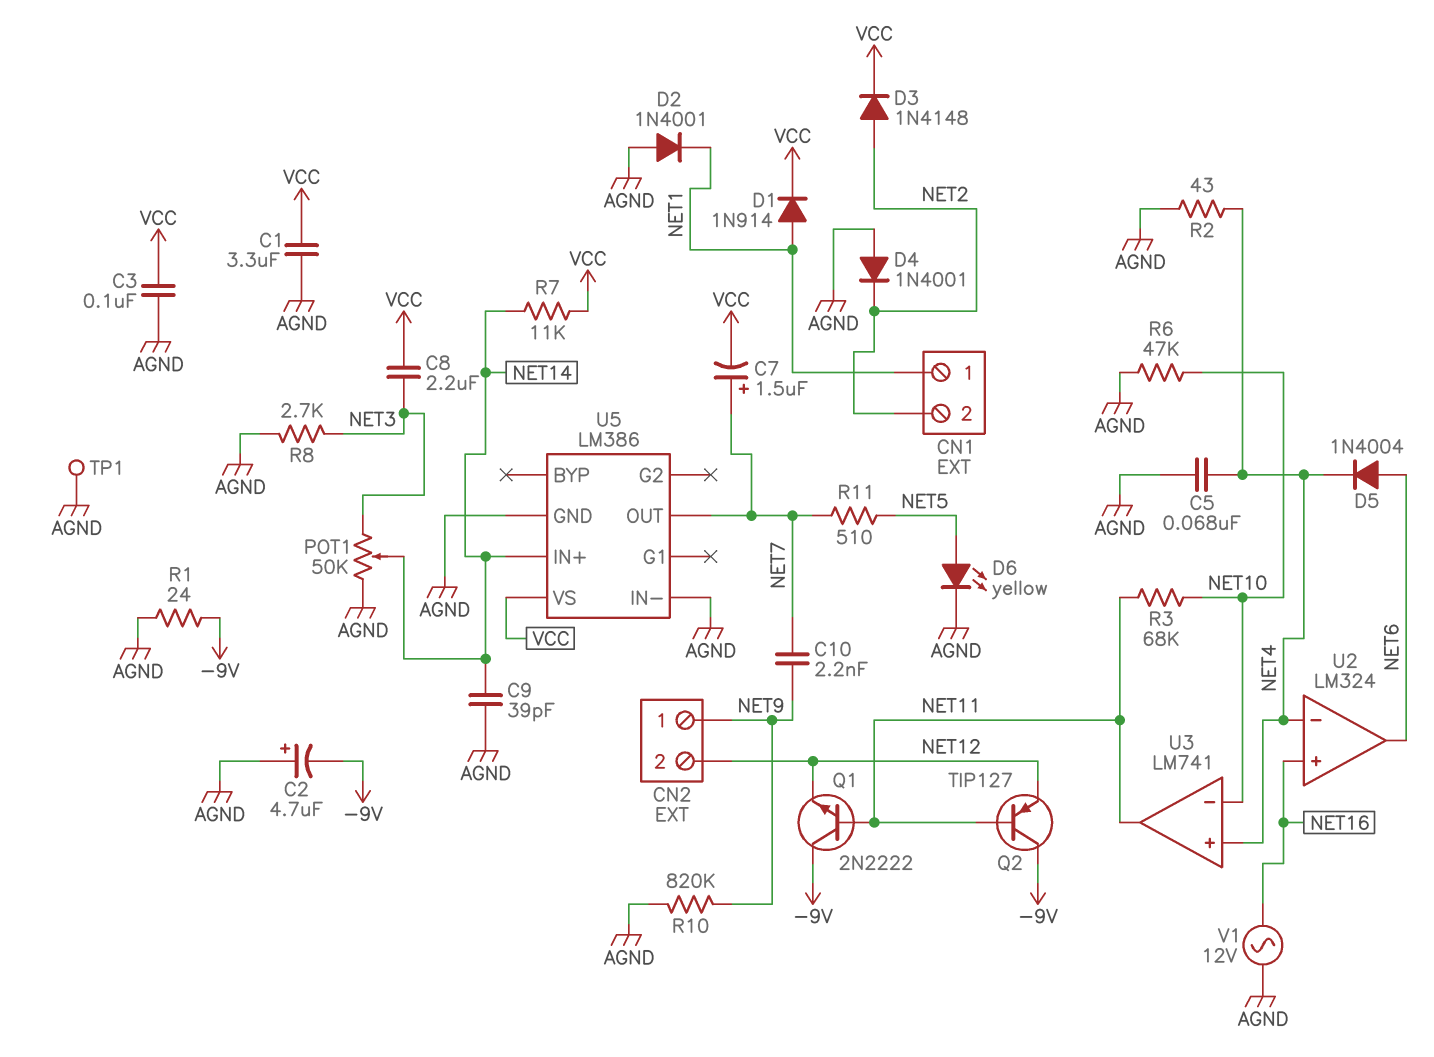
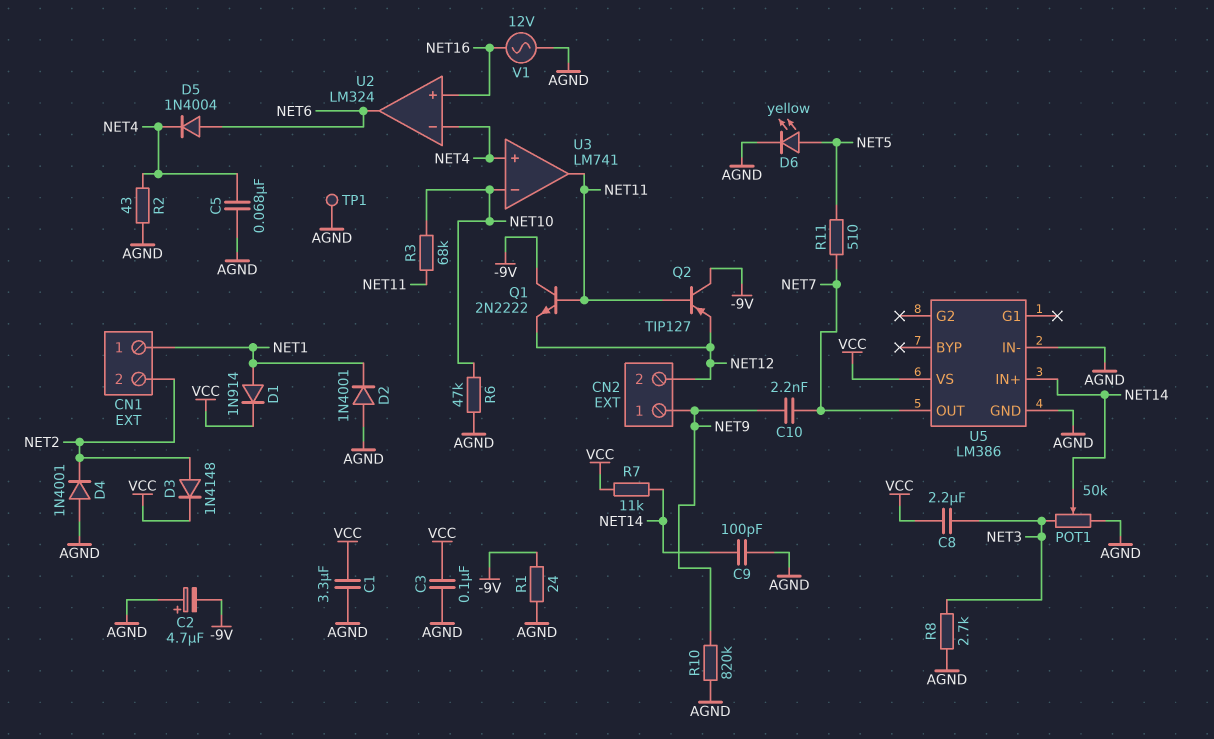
C7: 1.5uF (plus NET7, minus VCC) -> none
C9: 39pF (AGND, NET14) -> 100pF (AGND, NET14)

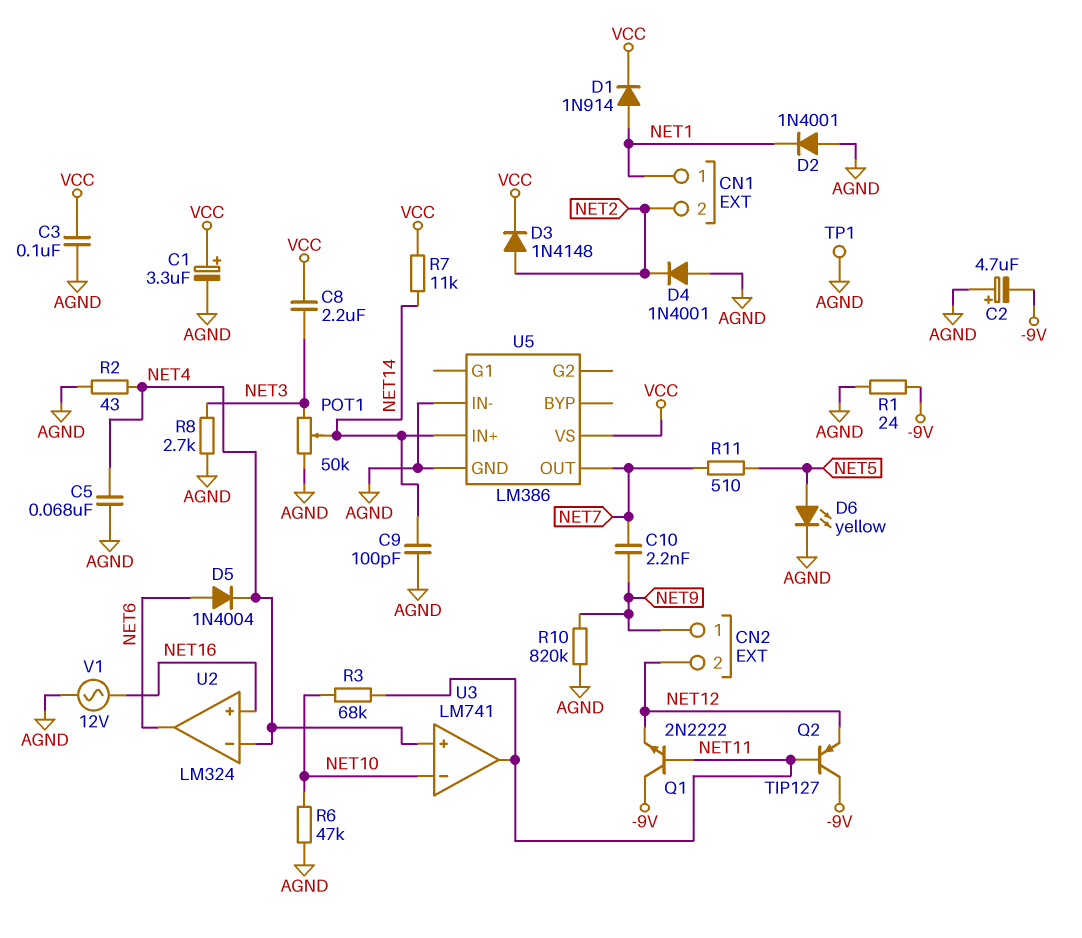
C1: 3.3uF (AGND, VCC) -> 3.3uF (plus VCC, minus AGND)

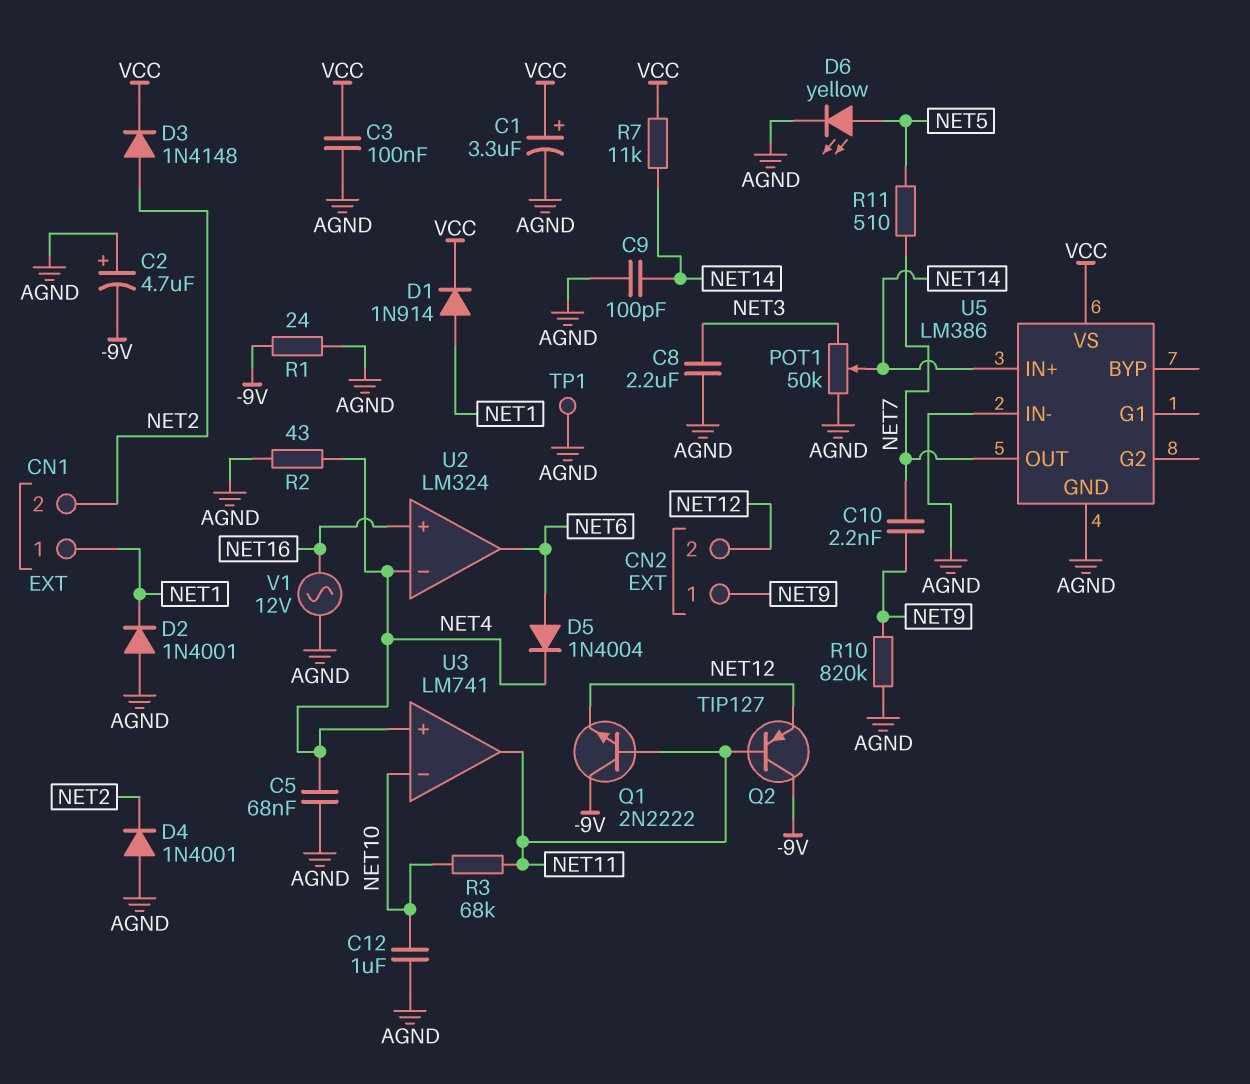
C8: 2.2uF (NET3, VCC) -> 2.2uF (AGND, NET3)
C12: none -> 1uF (AGND, NET10)
R6: 47k (AGND, NET10) -> none
R8: 2.7k (AGND, NET3) -> none

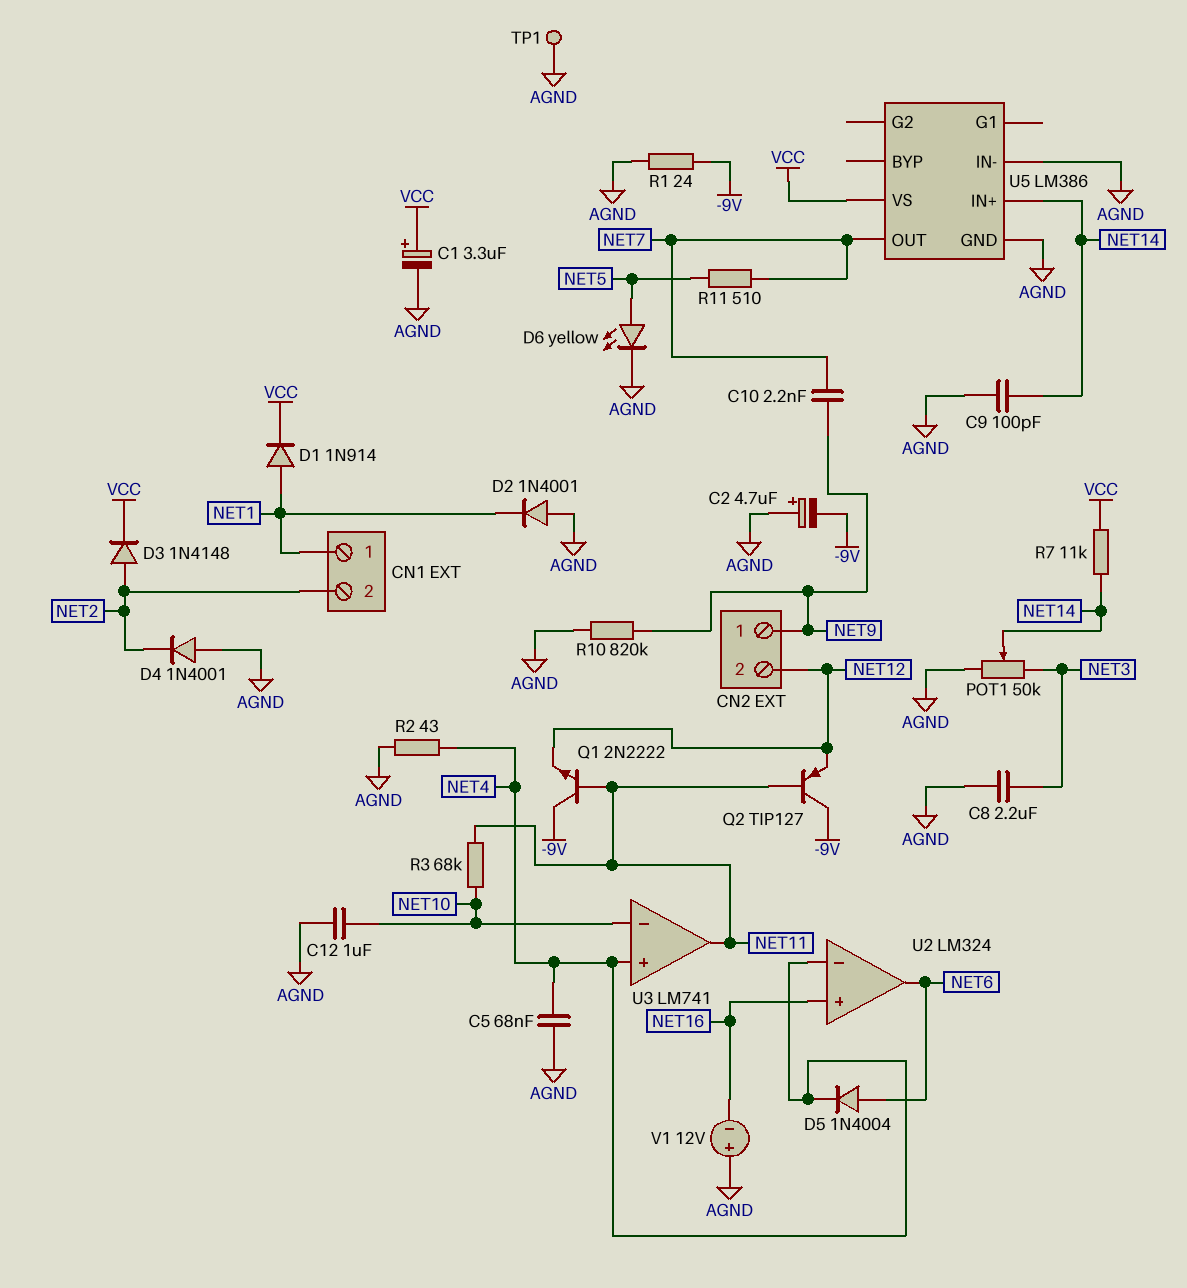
C3: 100nF (AGND, VCC) -> none
V1: AC 12V (AGND, NET16) -> 12V (plus AGND, minus NET16)

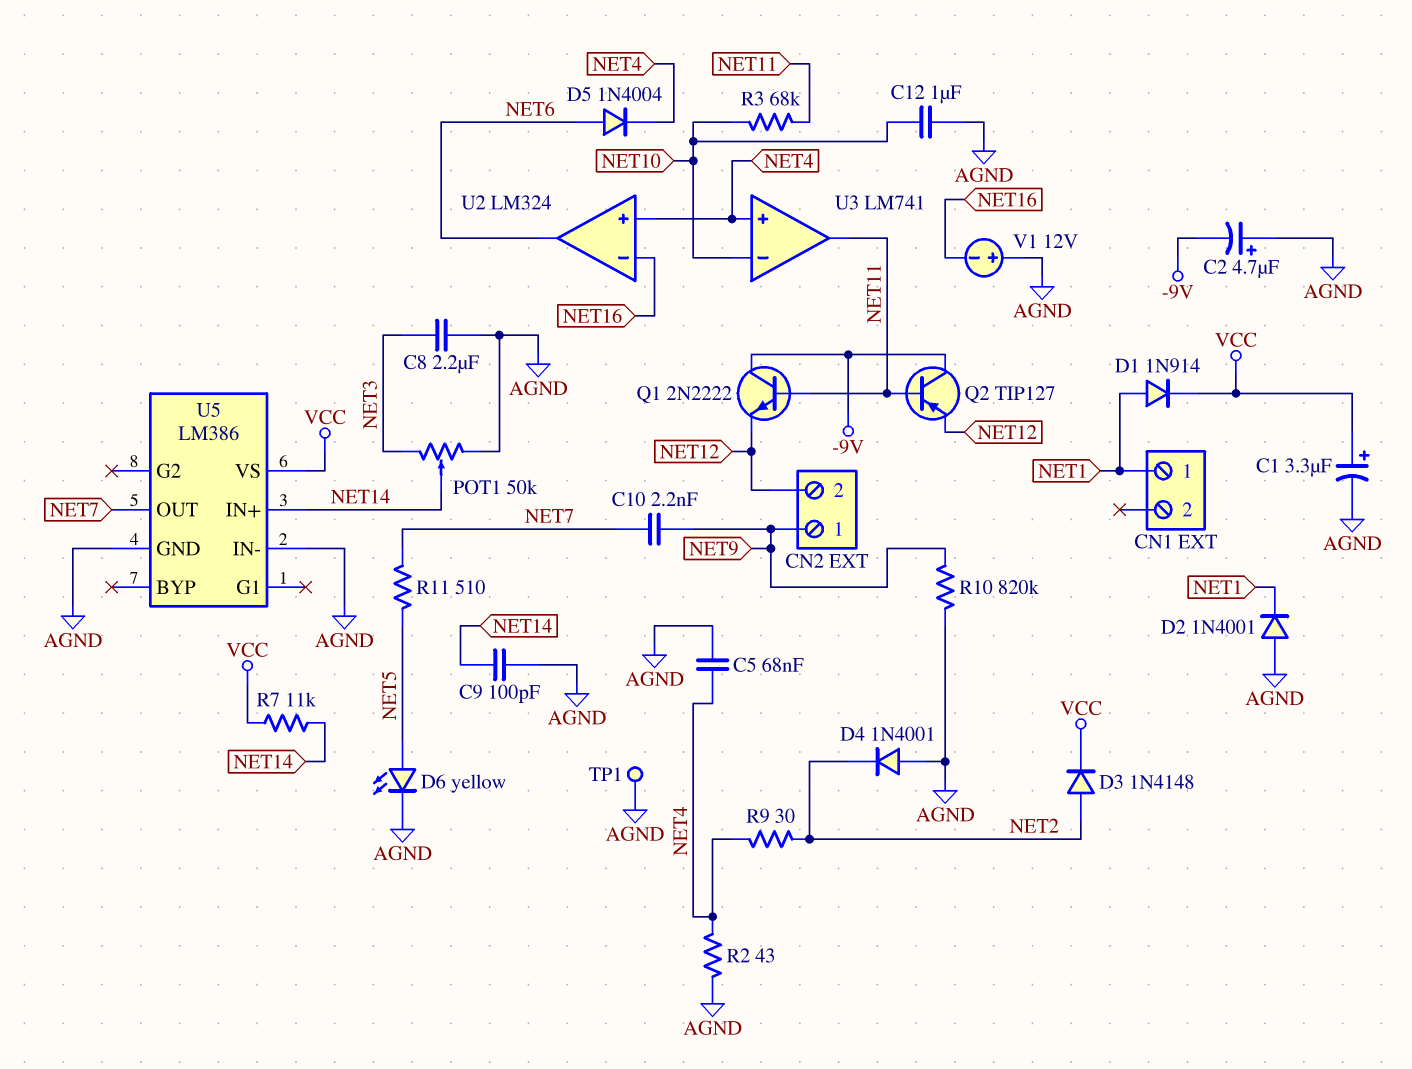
CN1 pin 2: NET2 -> none
R1: 24 (-9V, AGND) -> none
R9: none -> 30 (NET2, NET4)
U2 pin in+: NET16 -> NET4
U2 pin in-: NET4 -> NET16

